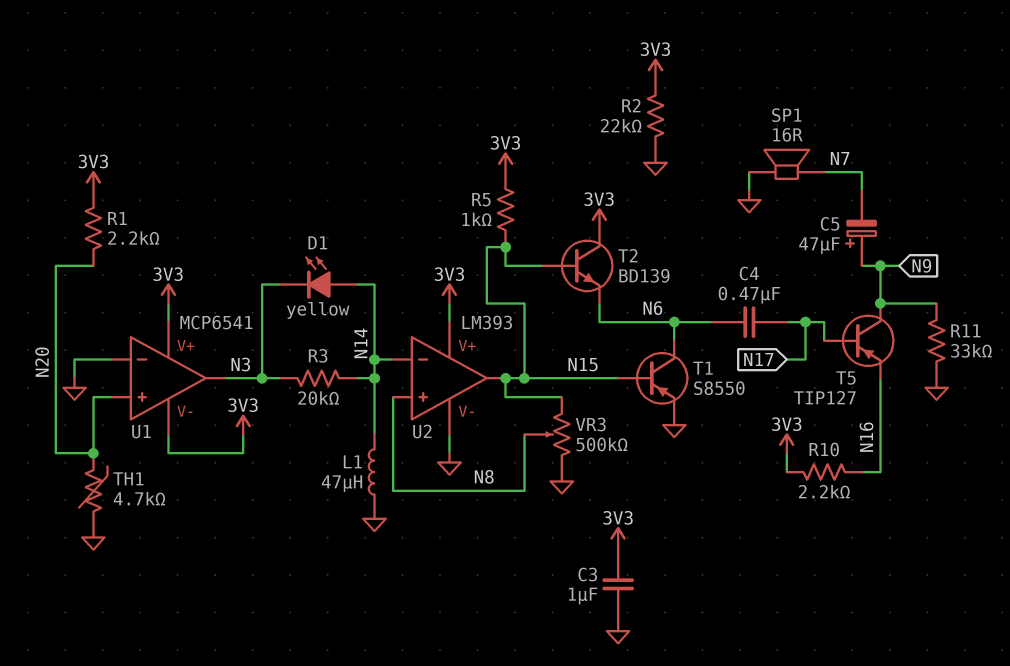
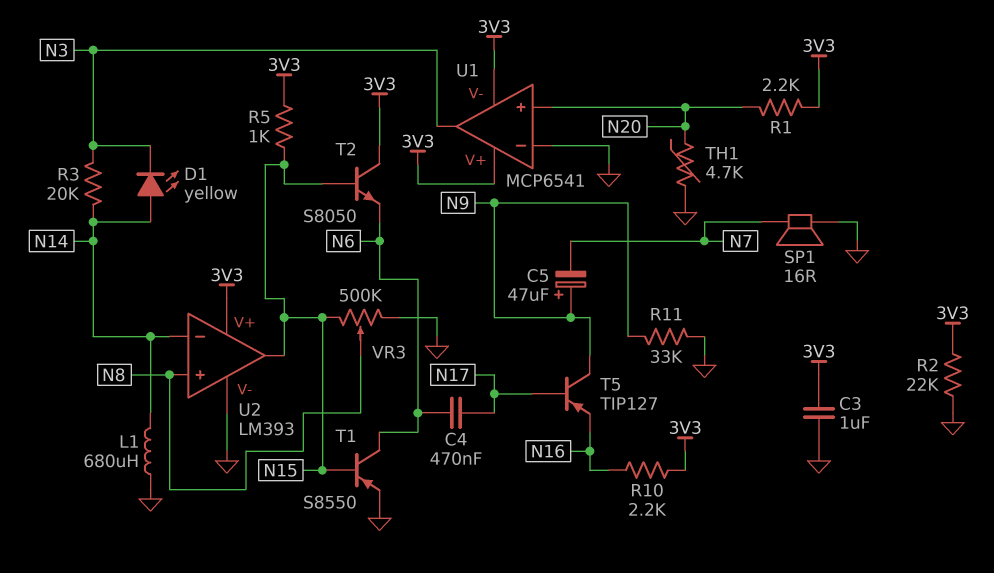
L1: 47uH (GND, N14) -> 680uH (GND, N14)
T2: NPN BD139 (B N15, C 3V3, E N6) -> NPN S8050 (B N15, C 3V3, E N6)

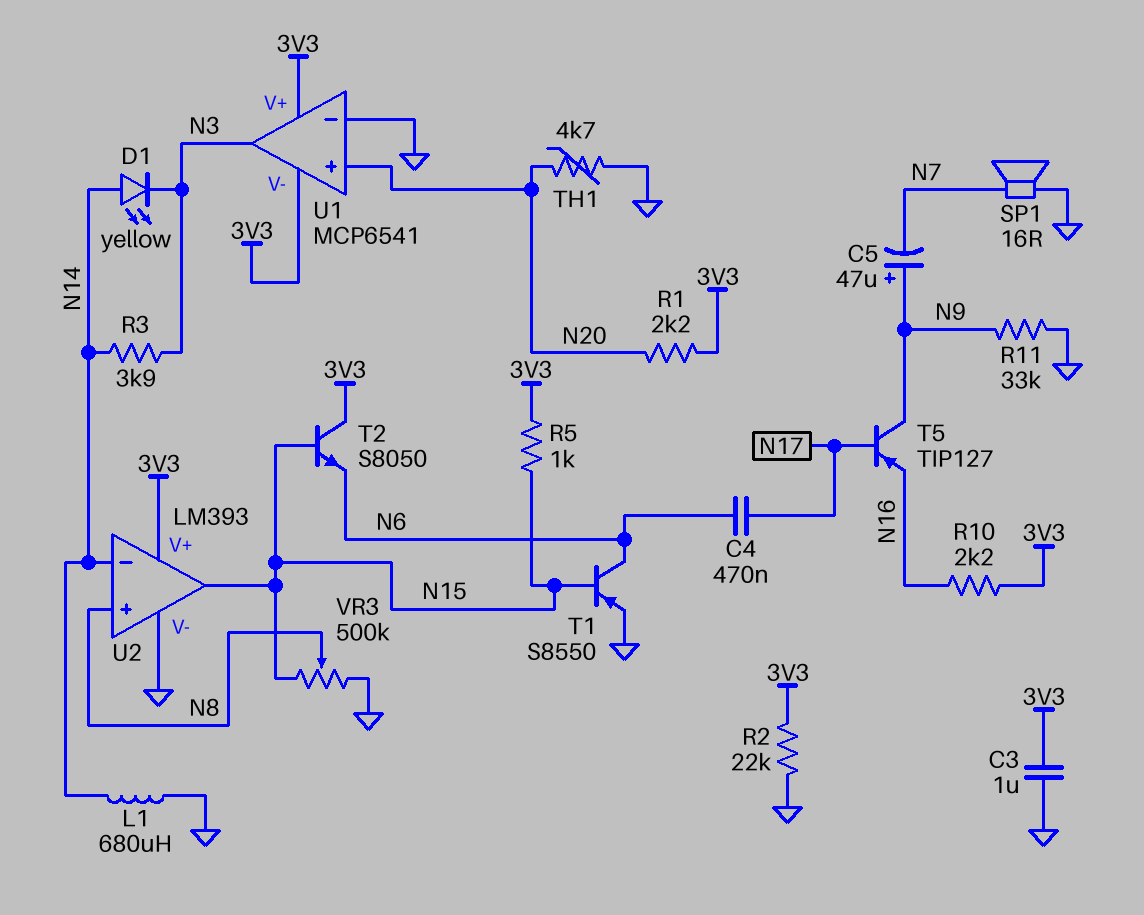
R3: 20k (N3, N14) -> 3.9k (N3, N14)

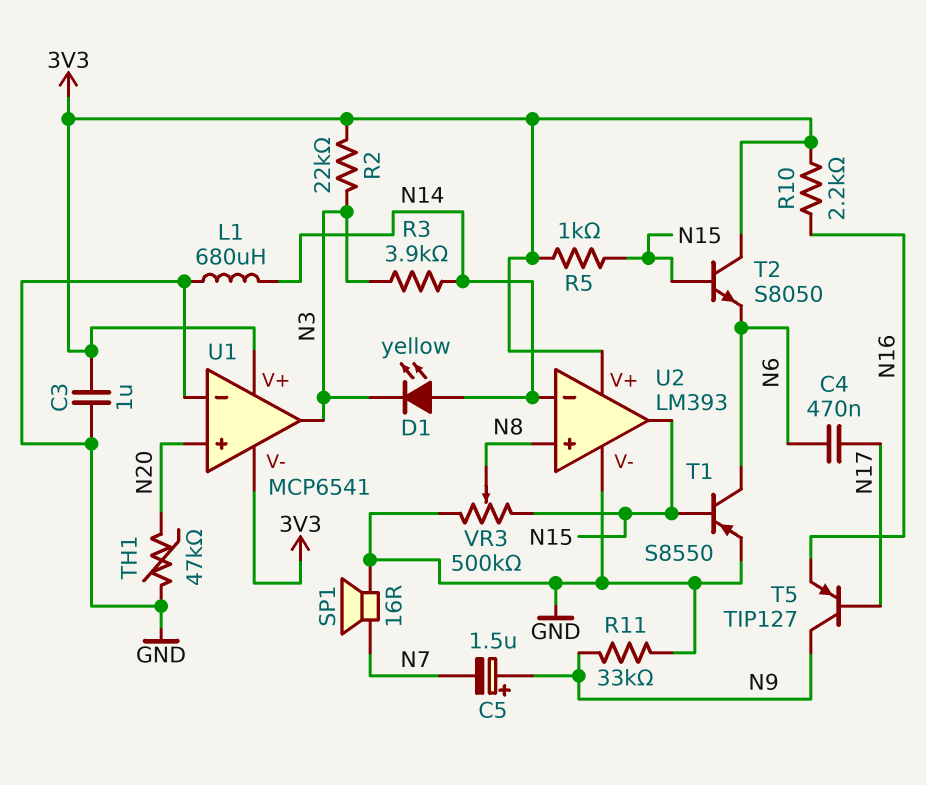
C5: 47uF (plus N9, minus N7) -> 1.5uF (plus N9, minus N7)
R1: 2.2k (3V3, N20) -> none
R2: 22k (3V3, GND) -> 22k (3V3, N3)
TH1: 4.7k (GND, N20) -> 47k (GND, N20)

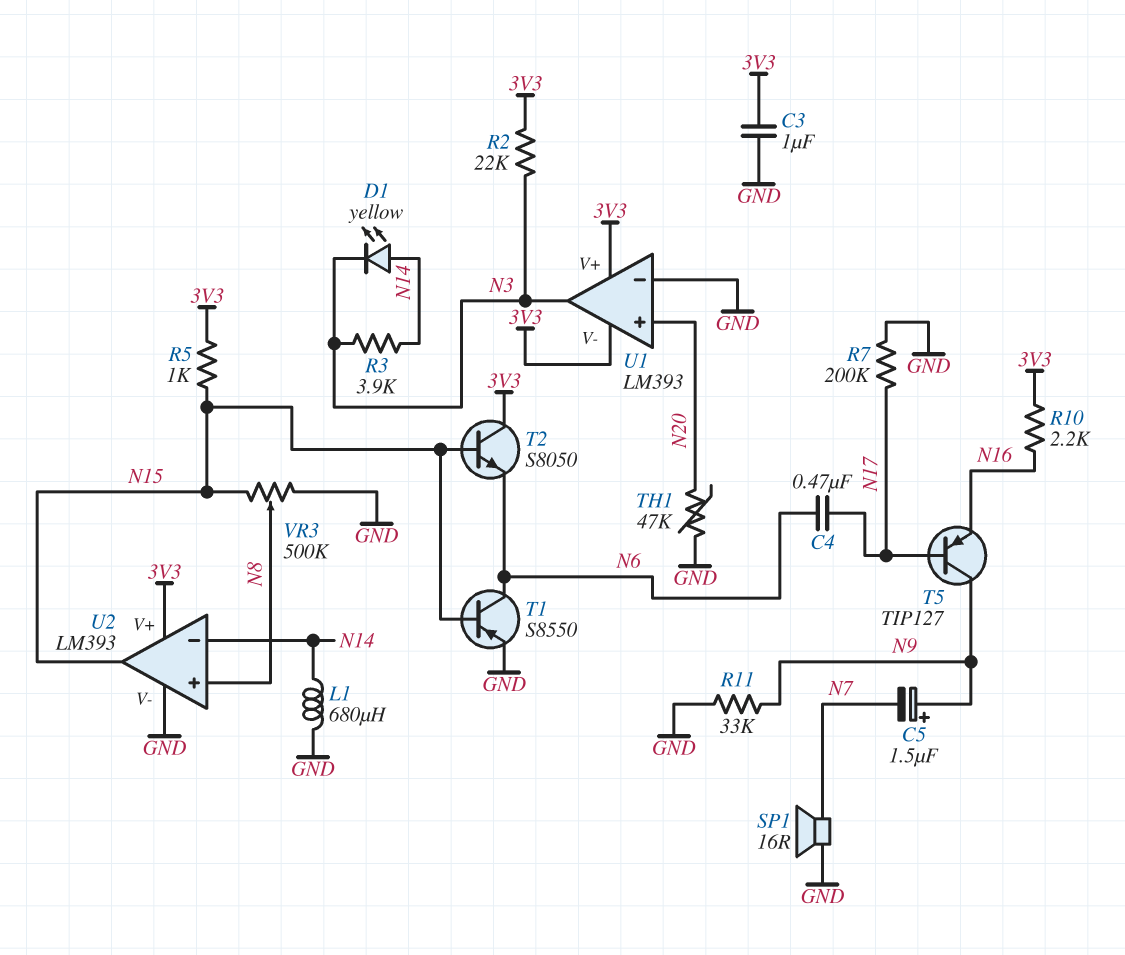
R7: none -> 200k (GND, N17)
U1: MCP6541 -> LM393

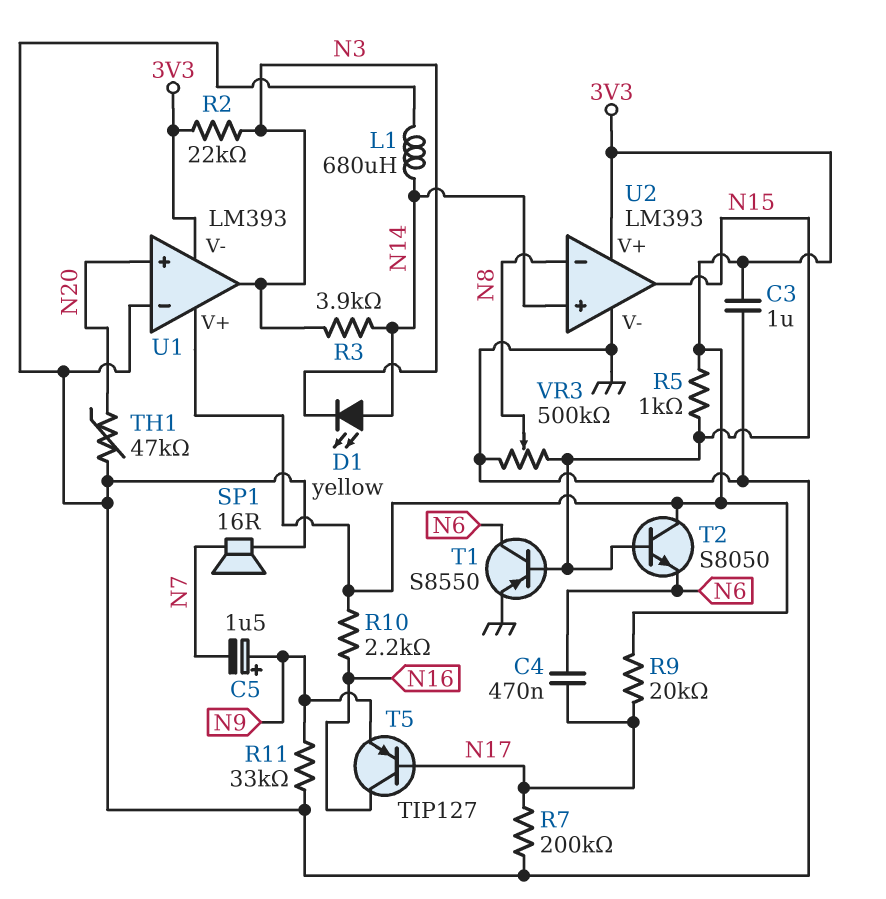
R9: none -> 20k (3V3, N17)
T5: PNP TIP127 (B N17, C N9, E N16) -> PNP TIP127 (B N17, C N16, E N9)
U2 pin in+: N8 -> N14
U2 pin in-: N14 -> N8

